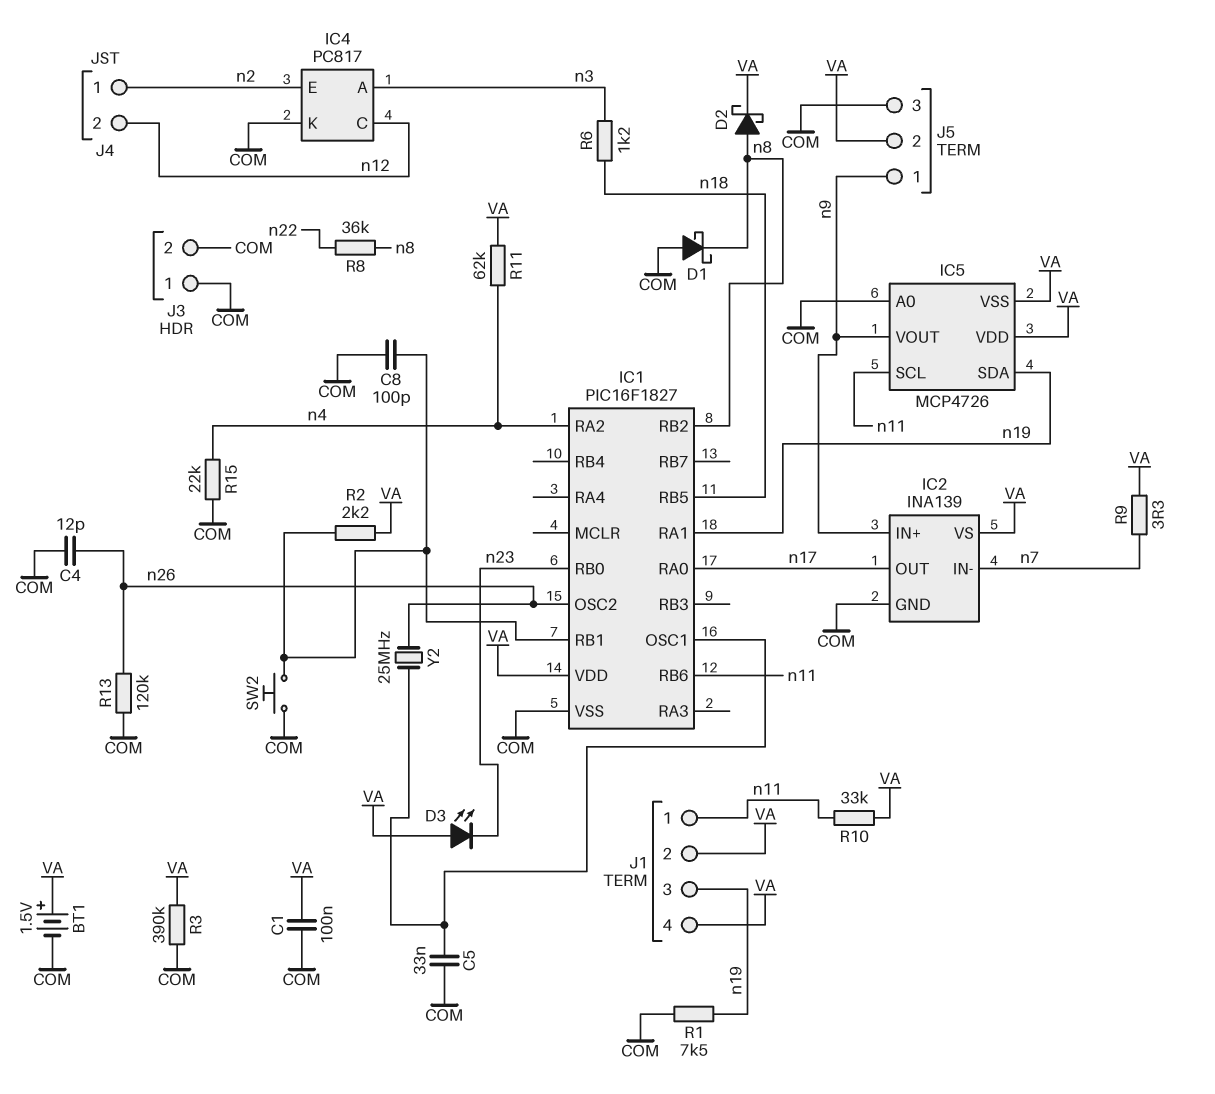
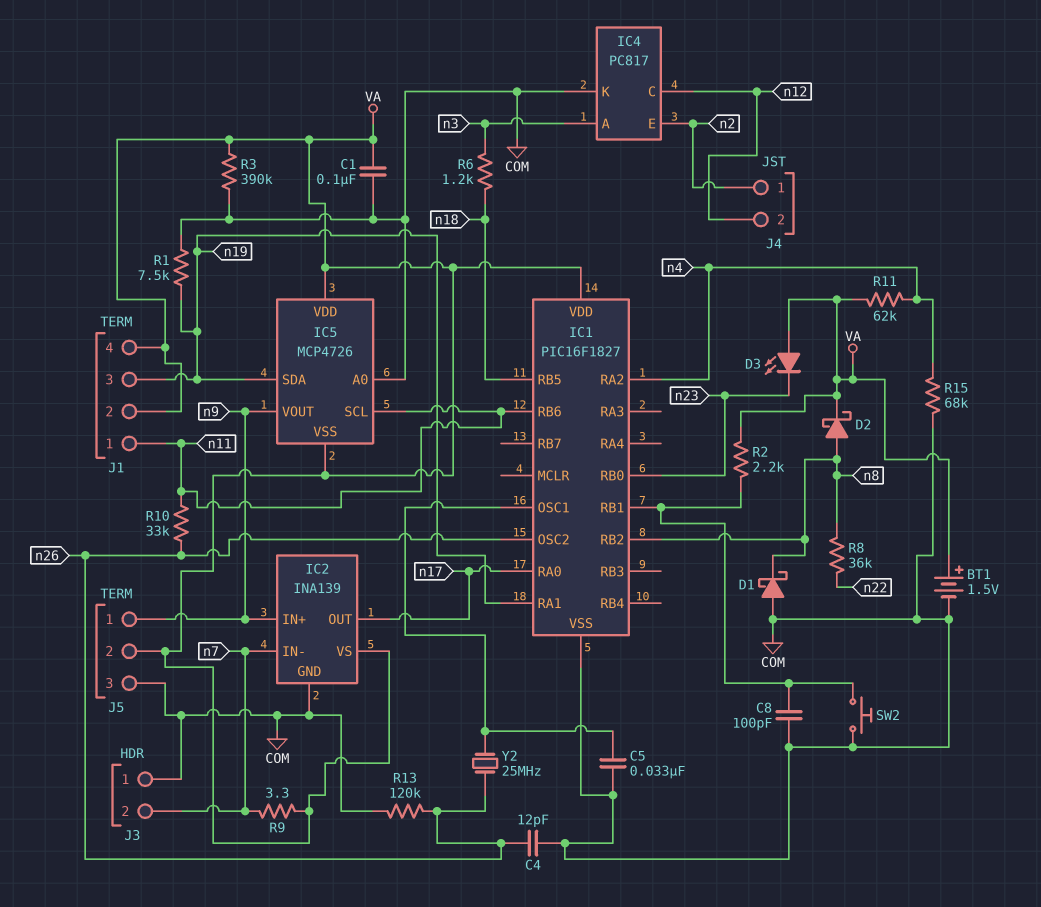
J3 pin 2: COM -> n7
R10: 33k (VA, n11) -> 33k (n11, n26)
R15: 22k (COM, n4) -> 68k (COM, n4)

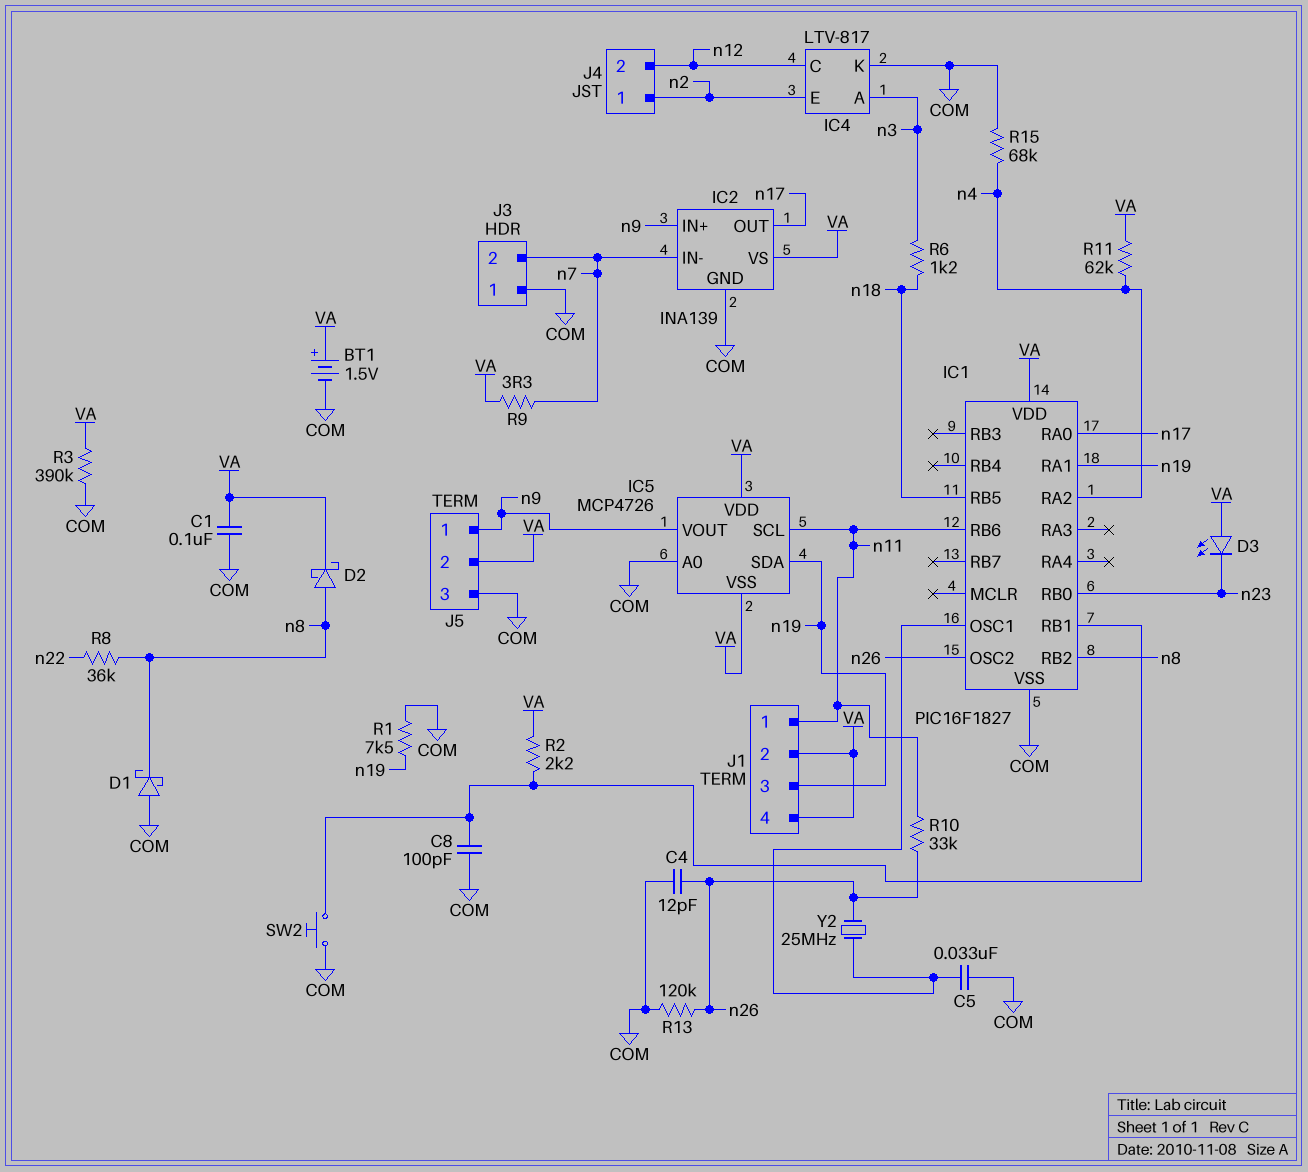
IC4: PC817 -> LTV-817

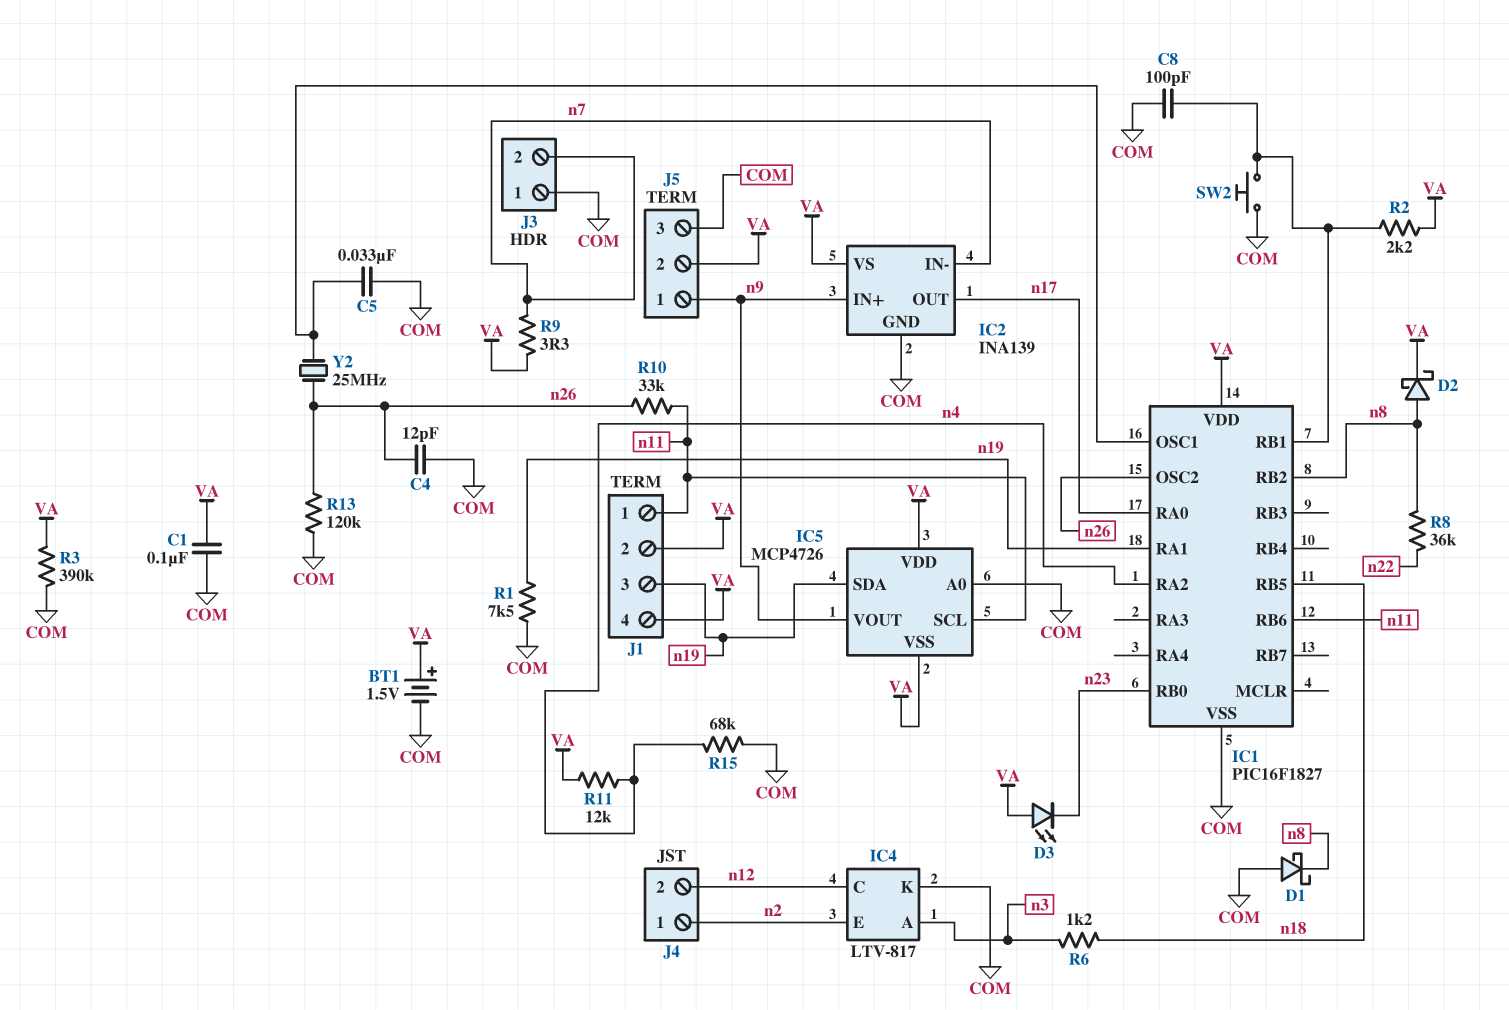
R11: 62k (VA, n4) -> 12k (VA, n4)

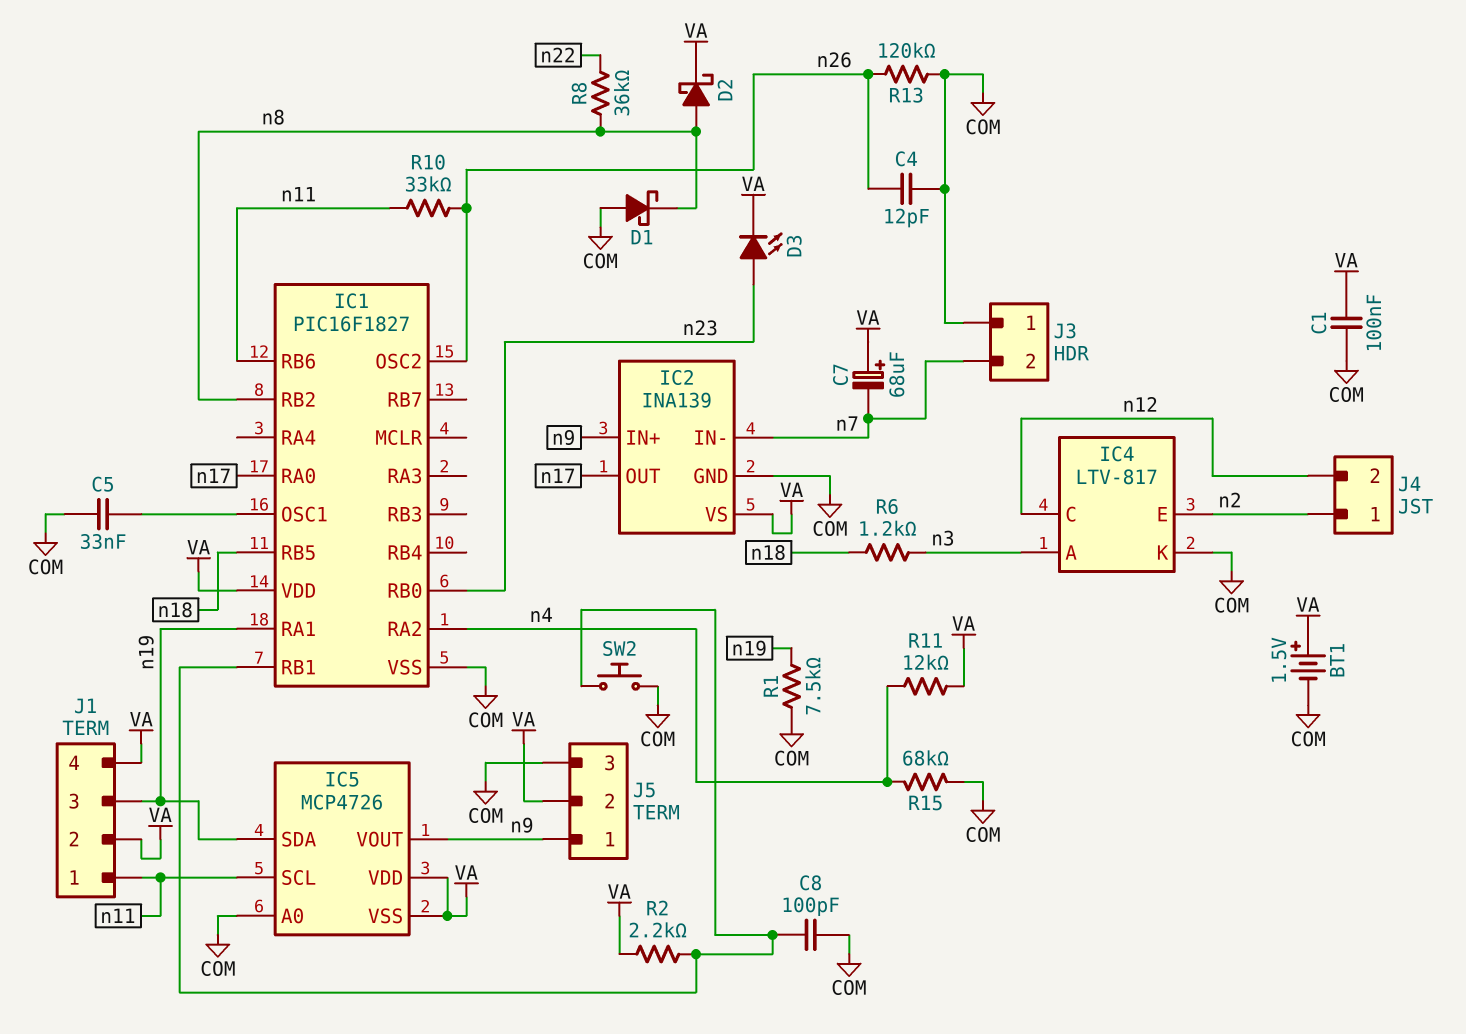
C7: none -> 68uF (plus VA, minus n7)
D3: LED (A VA, K n23) -> LED (A n23, K VA)
R3: 390k (COM, VA) -> none
R9: 3.3 (VA, n7) -> none
Y2: 25MHz (IC1/OSC1, n26) -> none

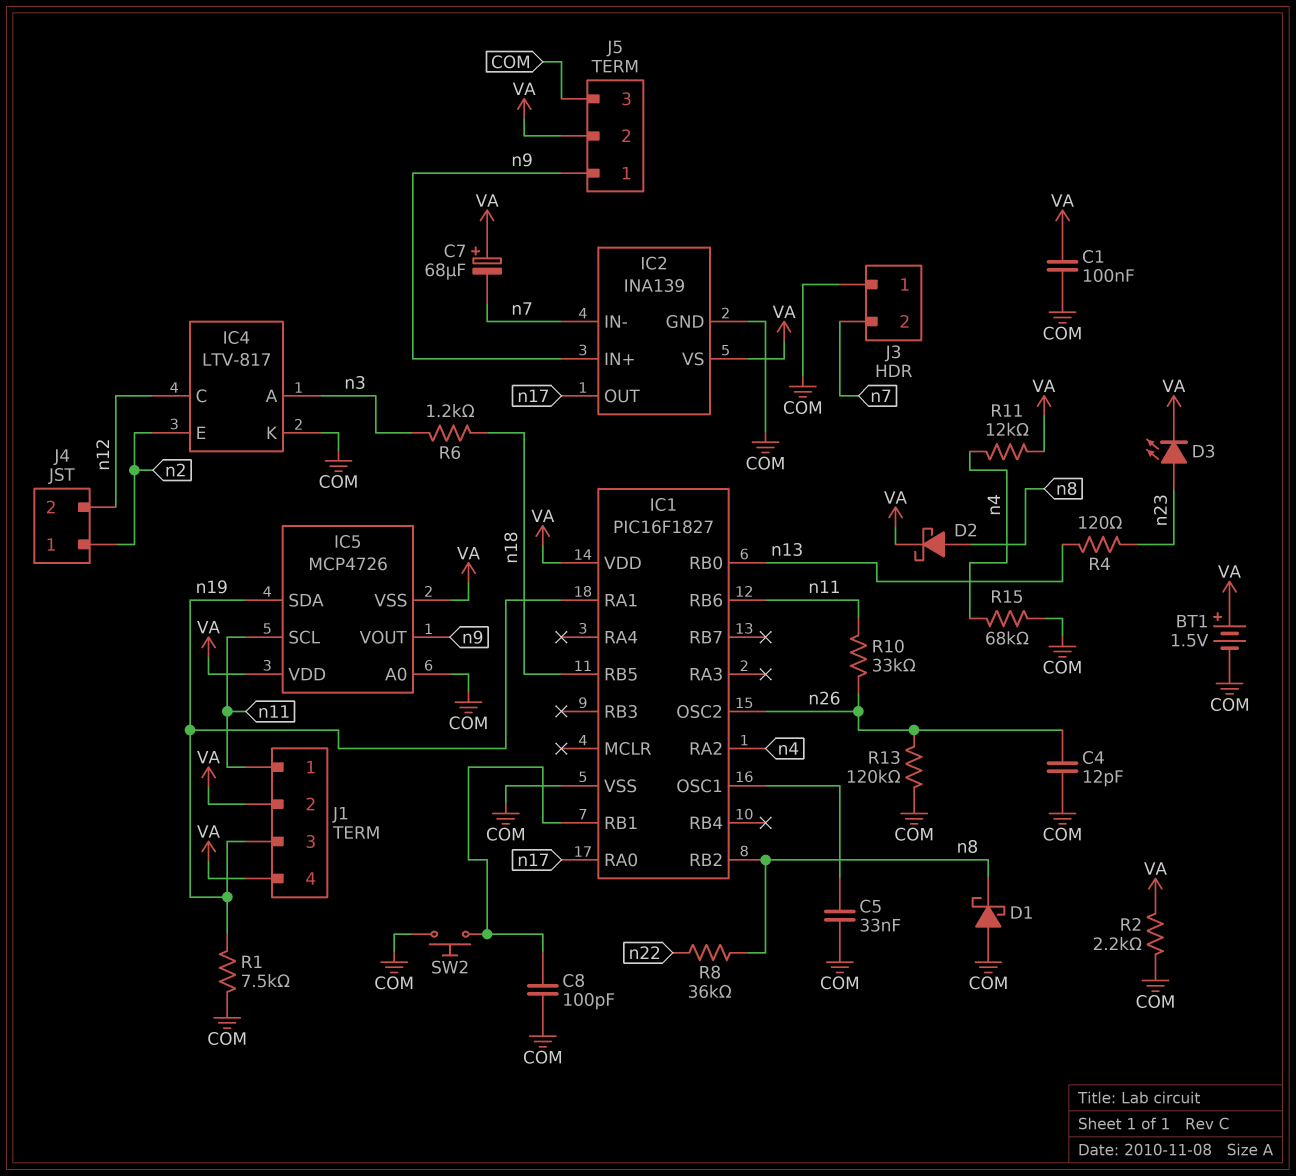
IC1 pin RB0: n23 -> n13
R2: 2.2k (IC1/RB1, VA) -> 2.2k (COM, VA)
R4: none -> 120 (n13, n23)

